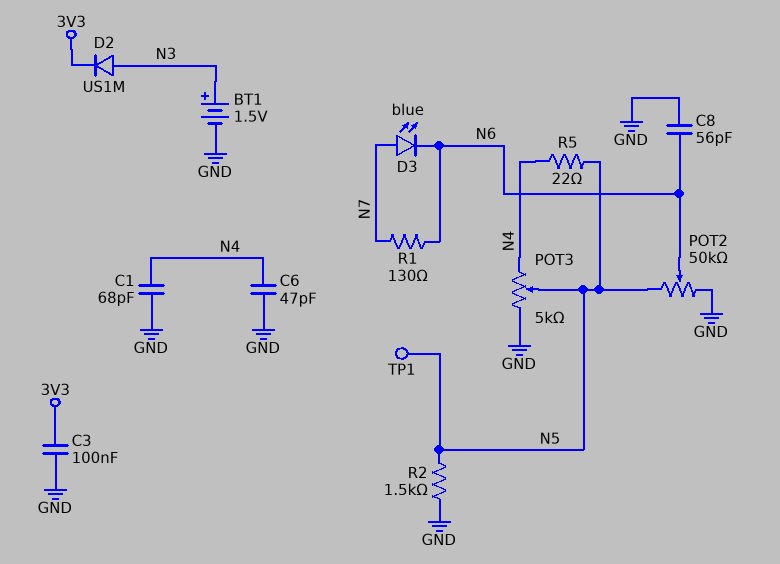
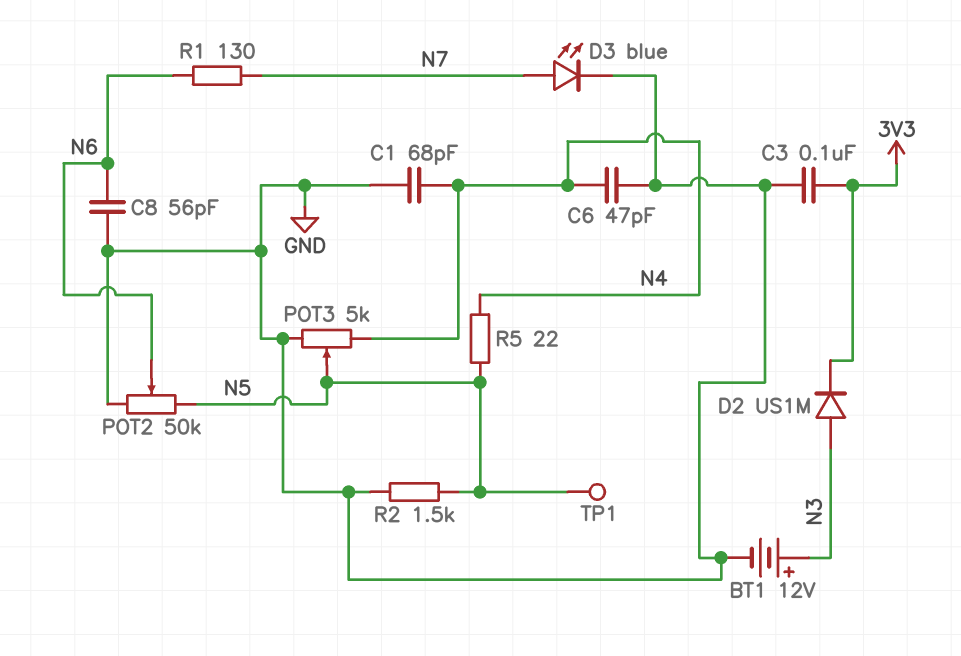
BT1: 1.5V (plus N3, minus GND) -> 12V (plus N3, minus GND)
D3: LED blue (A N7, K N6) -> LED blue (A N7, K GND)

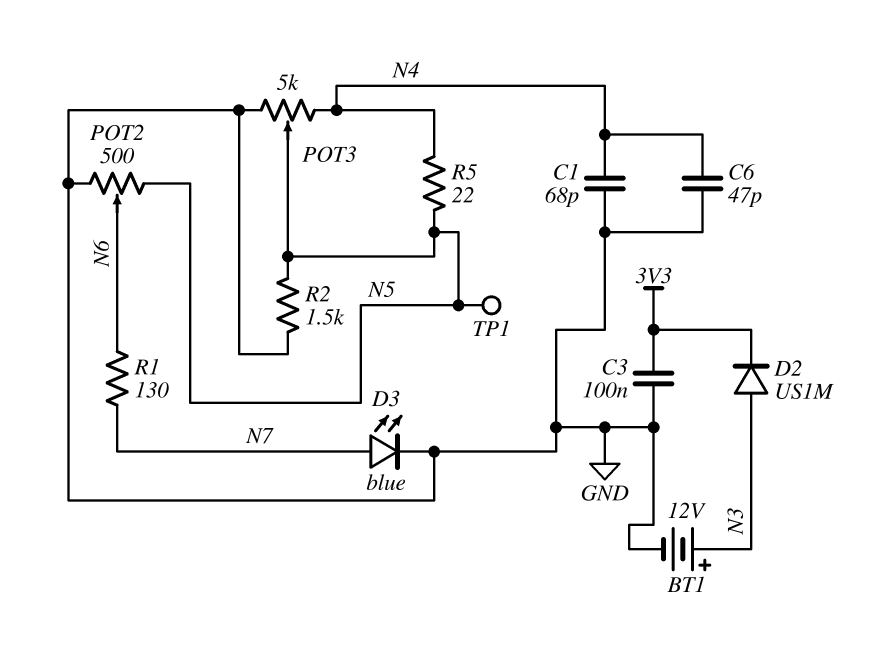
C8: 56pF (GND, N6) -> none
POT2: 50k (GND, N5, wiper N6) -> 500 (GND, N5, wiper N6)

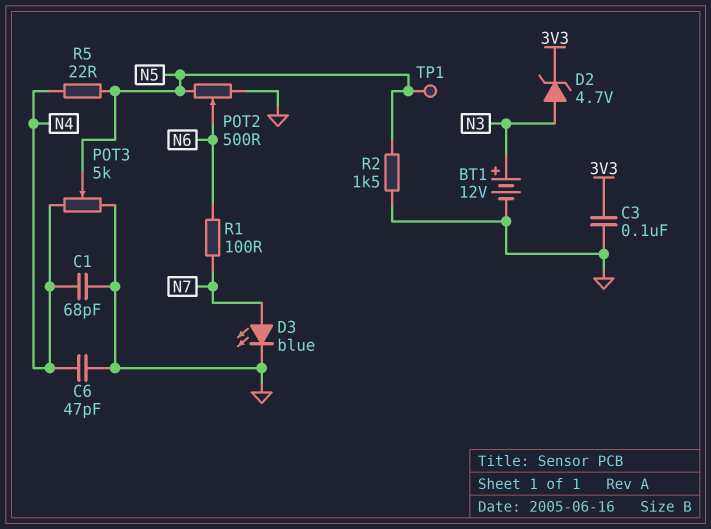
D2: diode US1M (A N3, K 3V3) -> zener 4.7V (A N3, K 3V3)
R1: 130 (N6, N7) -> 100 (N6, N7)

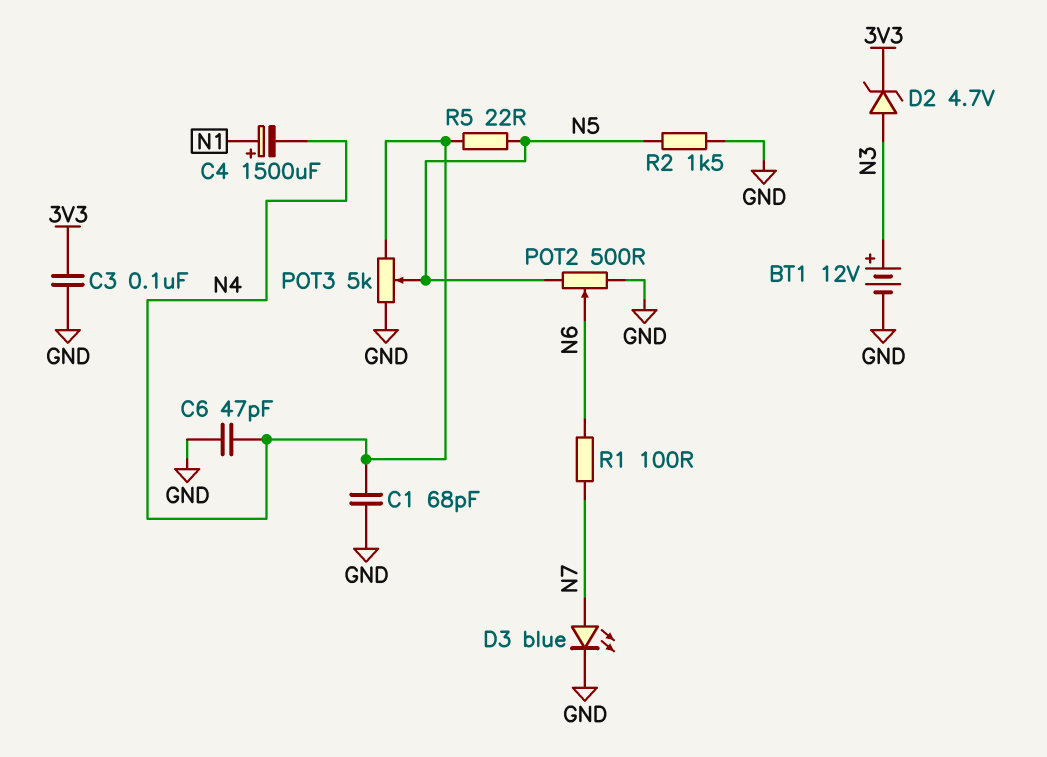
C4: none -> 1500uF (plus N1, minus N4)
TP1: test point (N5) -> none

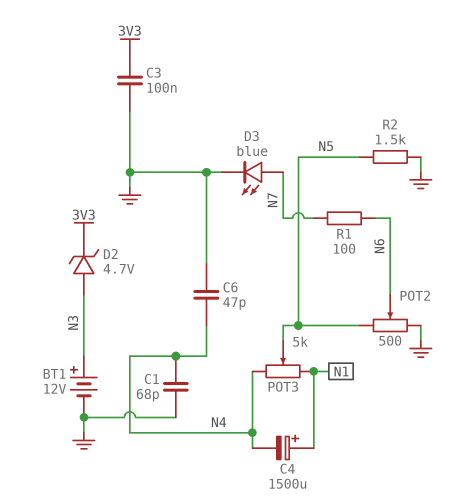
POT3: 5k (GND, N4, wiper N5) -> 5k (N1, N4, wiper N5)
R5: 22 (N4, N5) -> none

